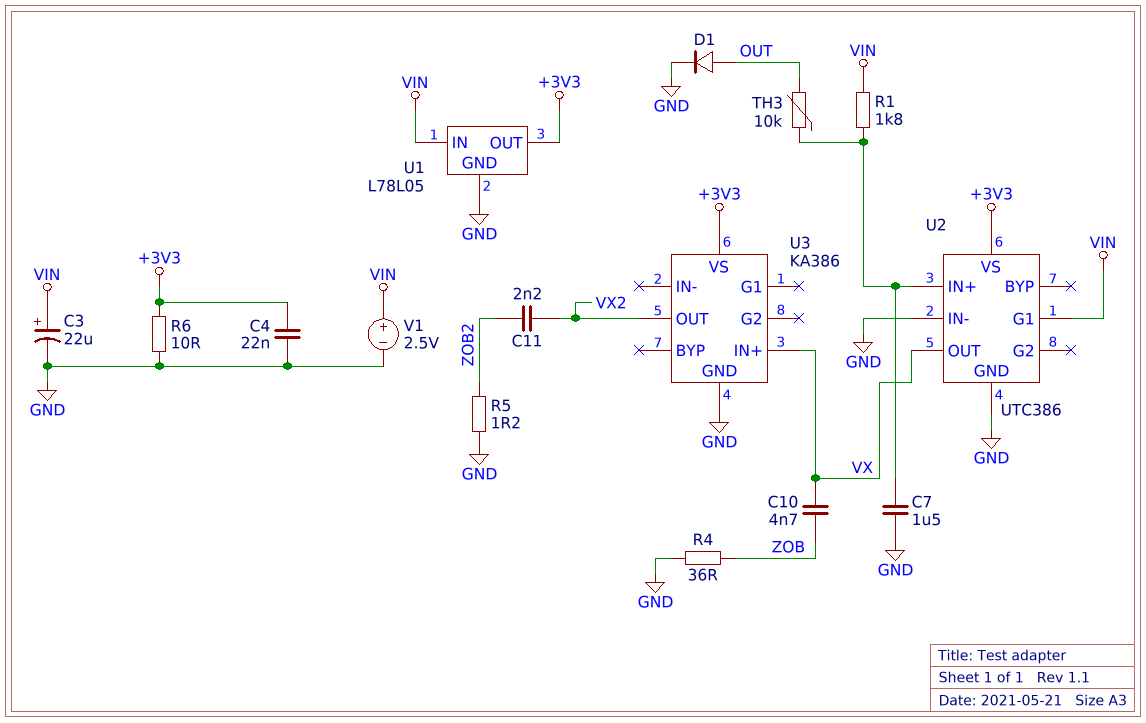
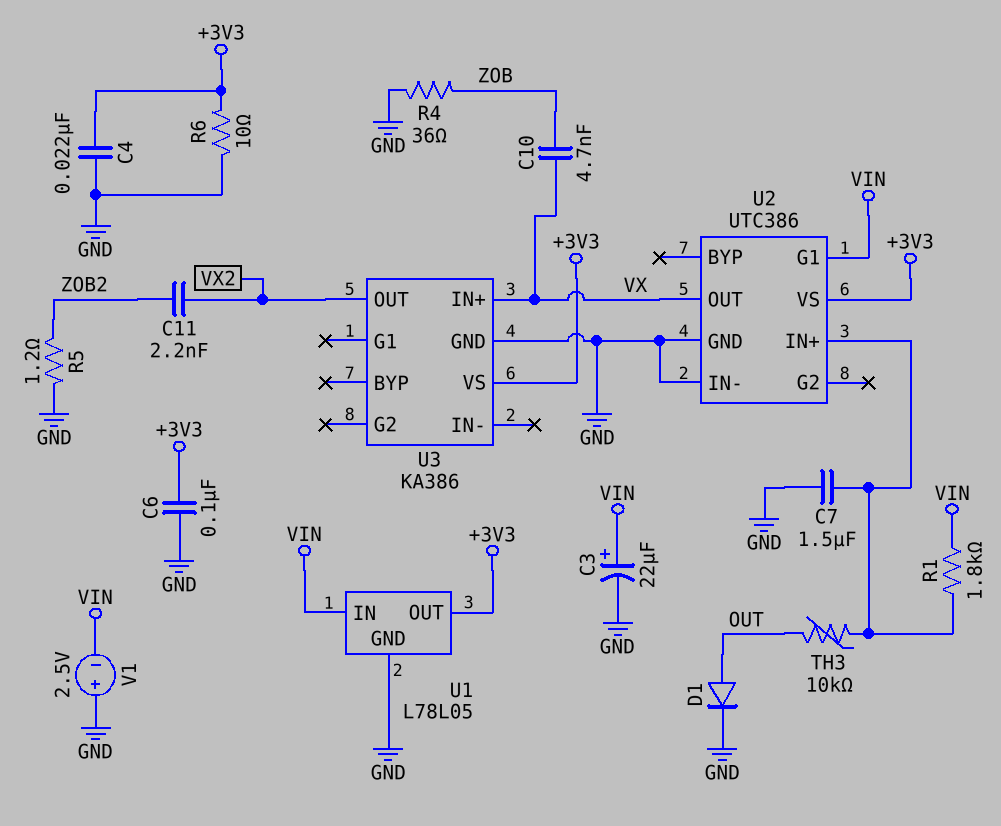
C6: none -> 100nF (+3V3, GND)
V1: 2.5V (plus VIN, minus GND) -> 2.5V (plus GND, minus VIN)

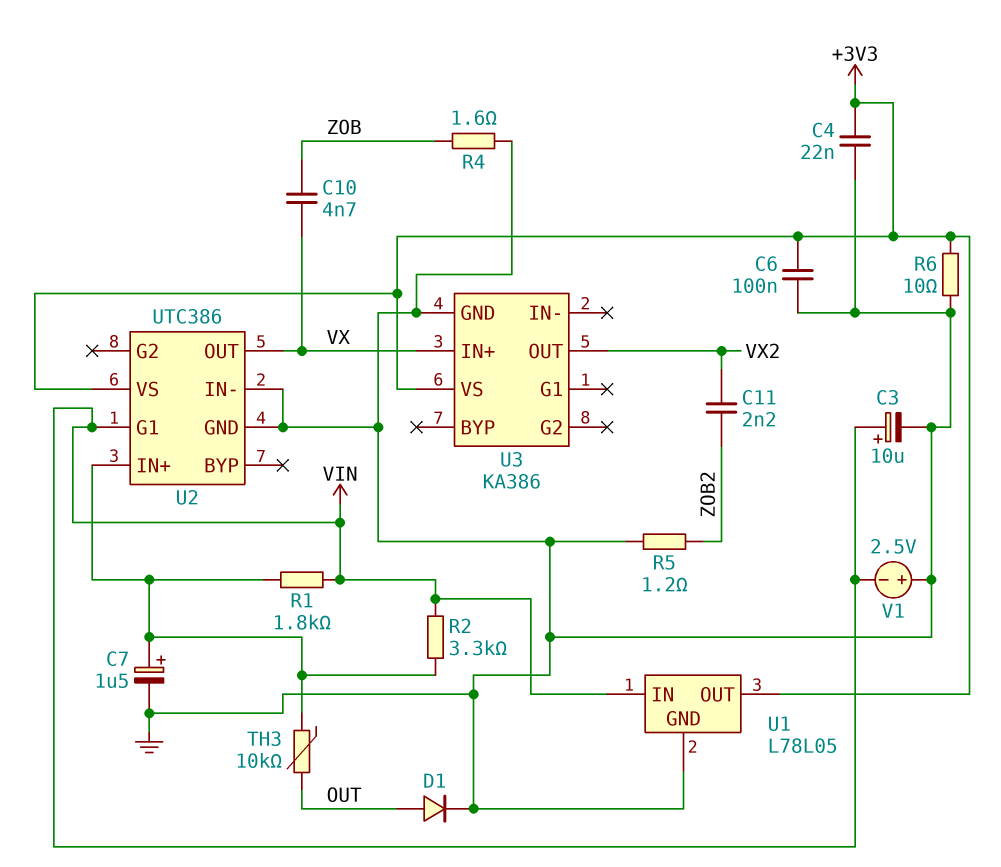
C3: 22uF (plus VIN, minus GND) -> 10uF (plus VIN, minus GND)
C7: 1.5uF (GND, U2/IN+) -> 1.5uF (plus U2/IN+, minus GND)
R2: none -> 3.3k (U2/IN+, VIN)
R4: 36 (GND, ZOB) -> 1.6 (GND, ZOB)

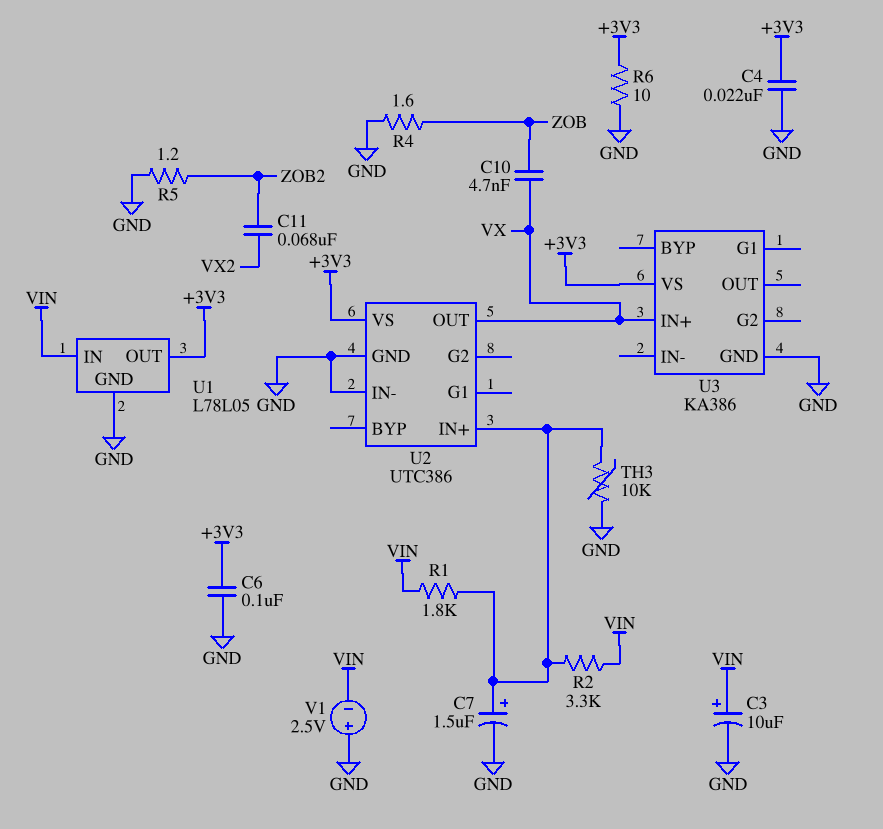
C11: 2.2nF (VX2, ZOB2) -> 68nF (VX2, ZOB2)
D1: diode (A OUT, K GND) -> none
TH3: 10k (OUT, U2/IN+) -> 10k (GND, U2/IN+)
U2 pin G1: VIN -> none
U3 pin OUT: VX2 -> none

